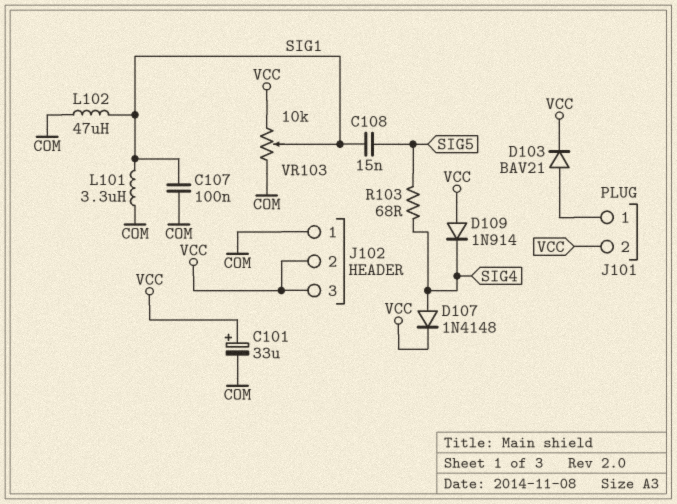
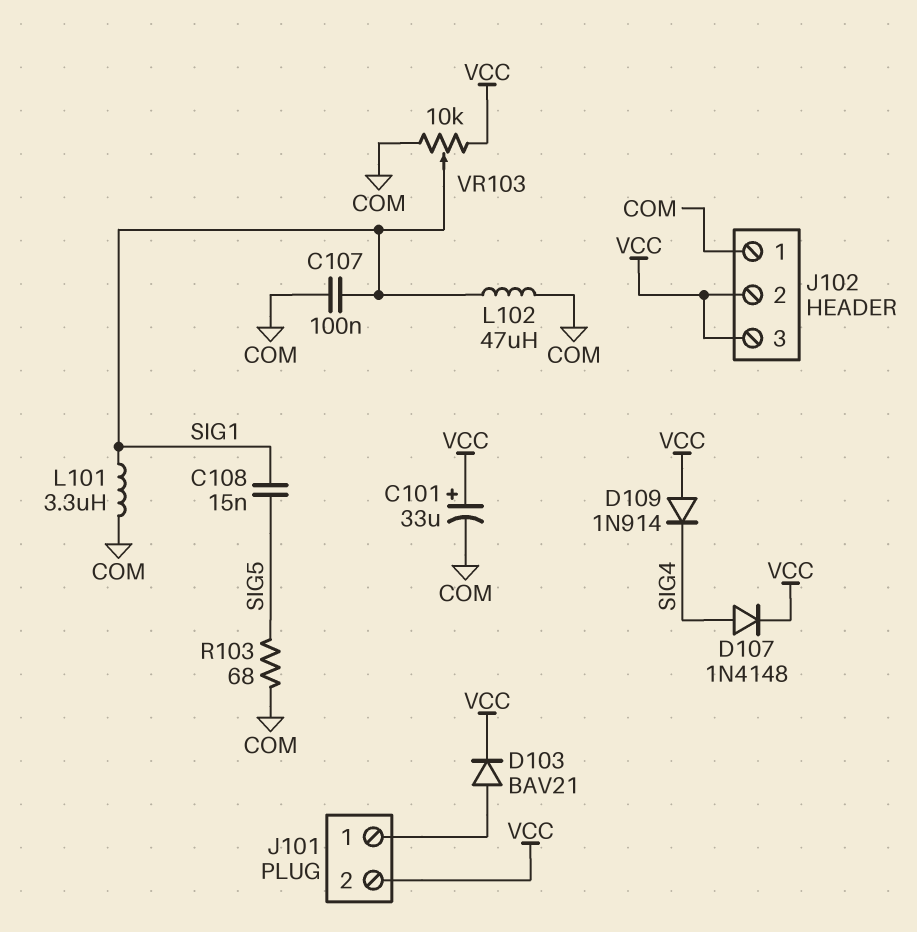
R103: 68 (SIG4, SIG5) -> 68 (COM, SIG5)

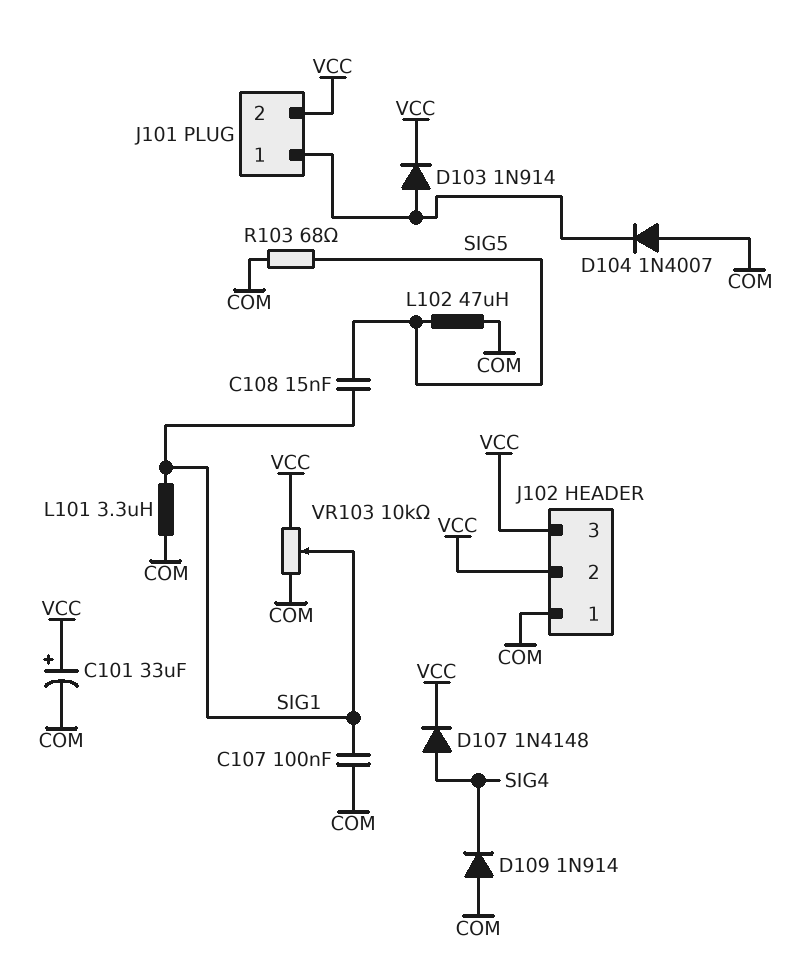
D103: diode BAV21 (A J101/1, K VCC) -> diode 1N914 (A J101/1, K VCC)
D104: none -> diode 1N4007 (A COM, K J101/1)
D109: diode 1N914 (A VCC, K SIG4) -> diode 1N914 (A COM, K SIG4)
L102: 47uH (COM, SIG1) -> 47uH (COM, SIG5)

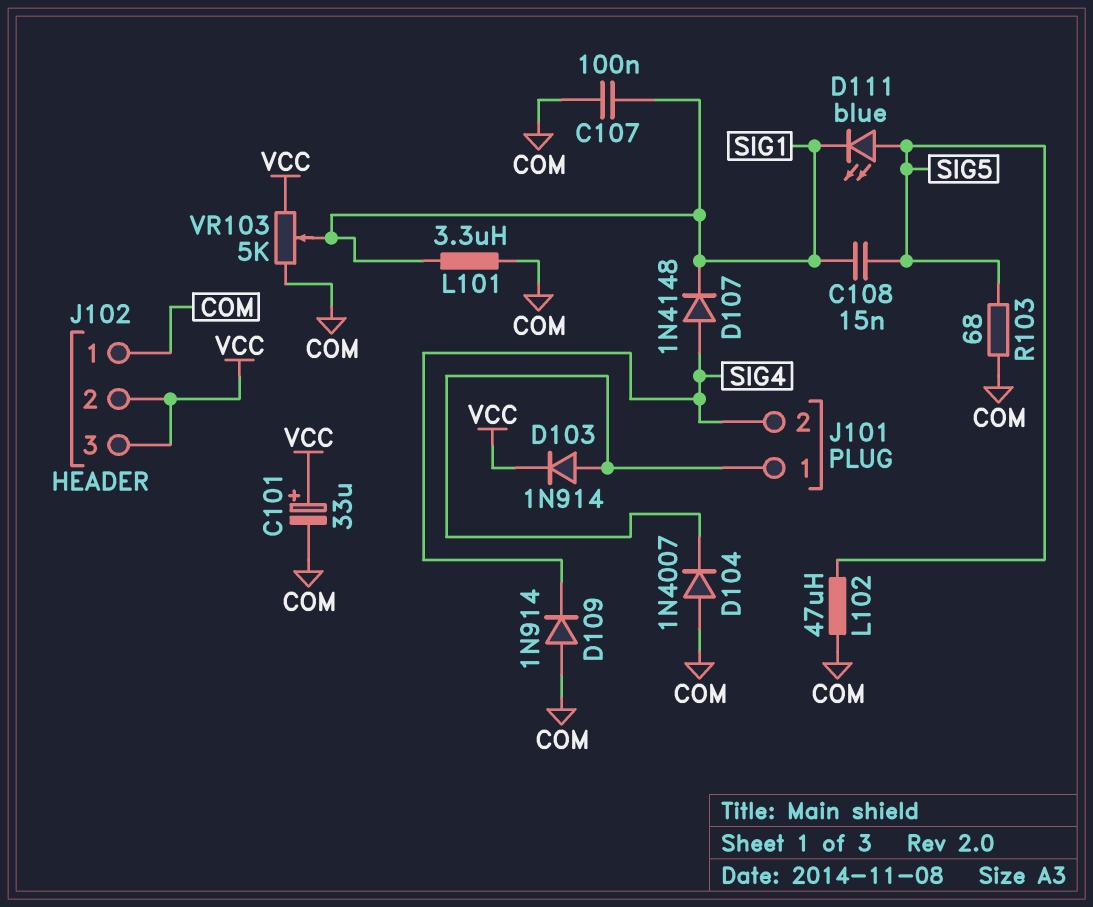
D107: diode 1N4148 (A SIG4, K VCC) -> diode 1N4148 (A SIG4, K SIG1)
D111: none -> LED blue (A SIG5, K SIG1)
J101 pin 2: VCC -> SIG4
VR103: 10k (COM, VCC, wiper SIG1) -> 5k (COM, VCC, wiper SIG1)

